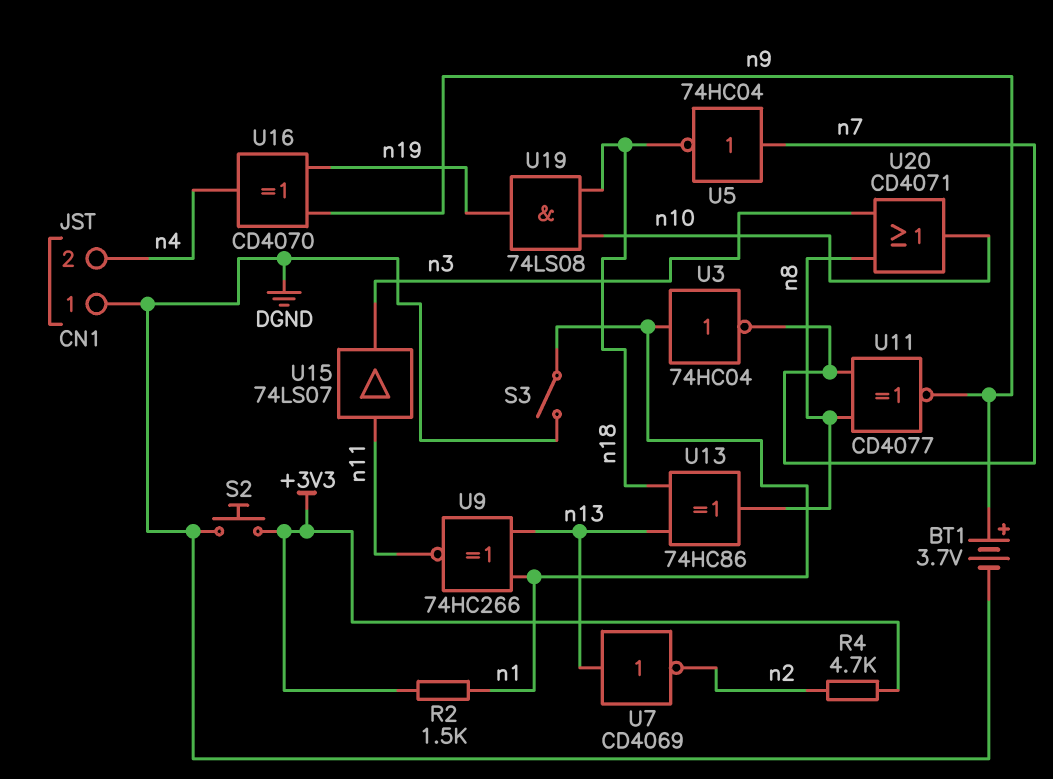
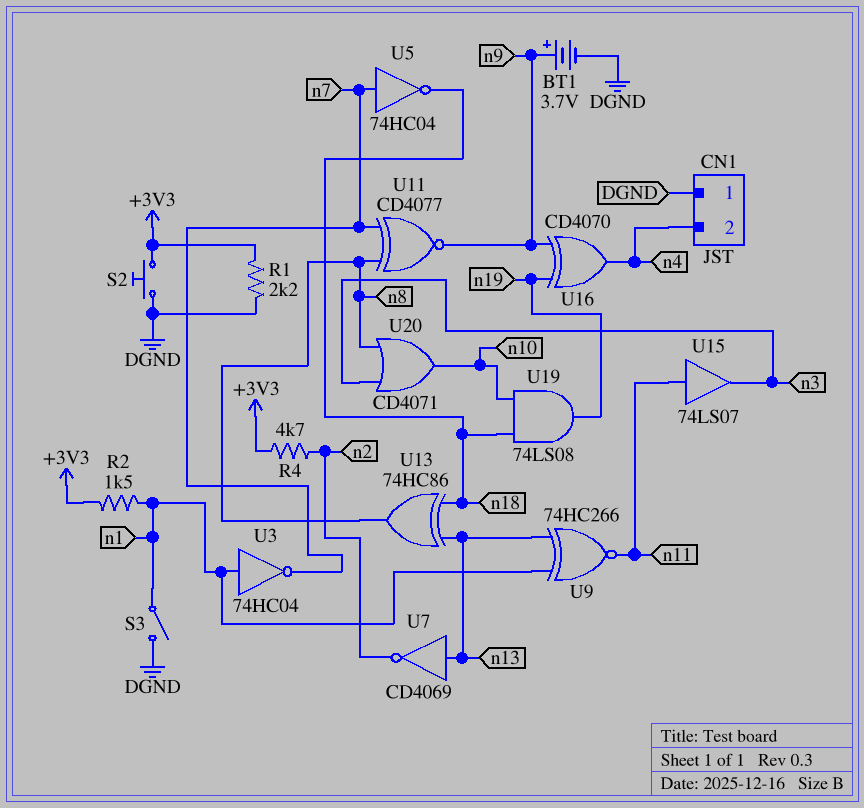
R1: none -> 2.2k (+3V3, DGND)

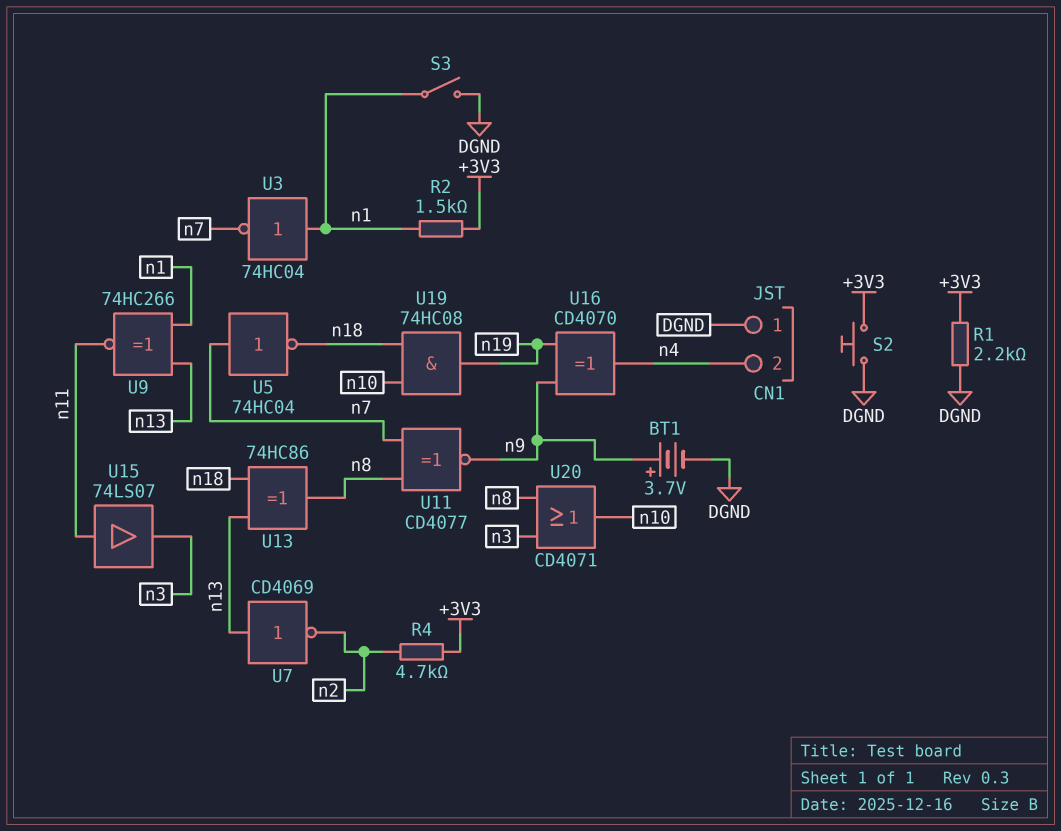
U19: AND 74LS08 (in n10, in n18, out n19) -> AND 74HC08 (in n10, in n18, out n19)

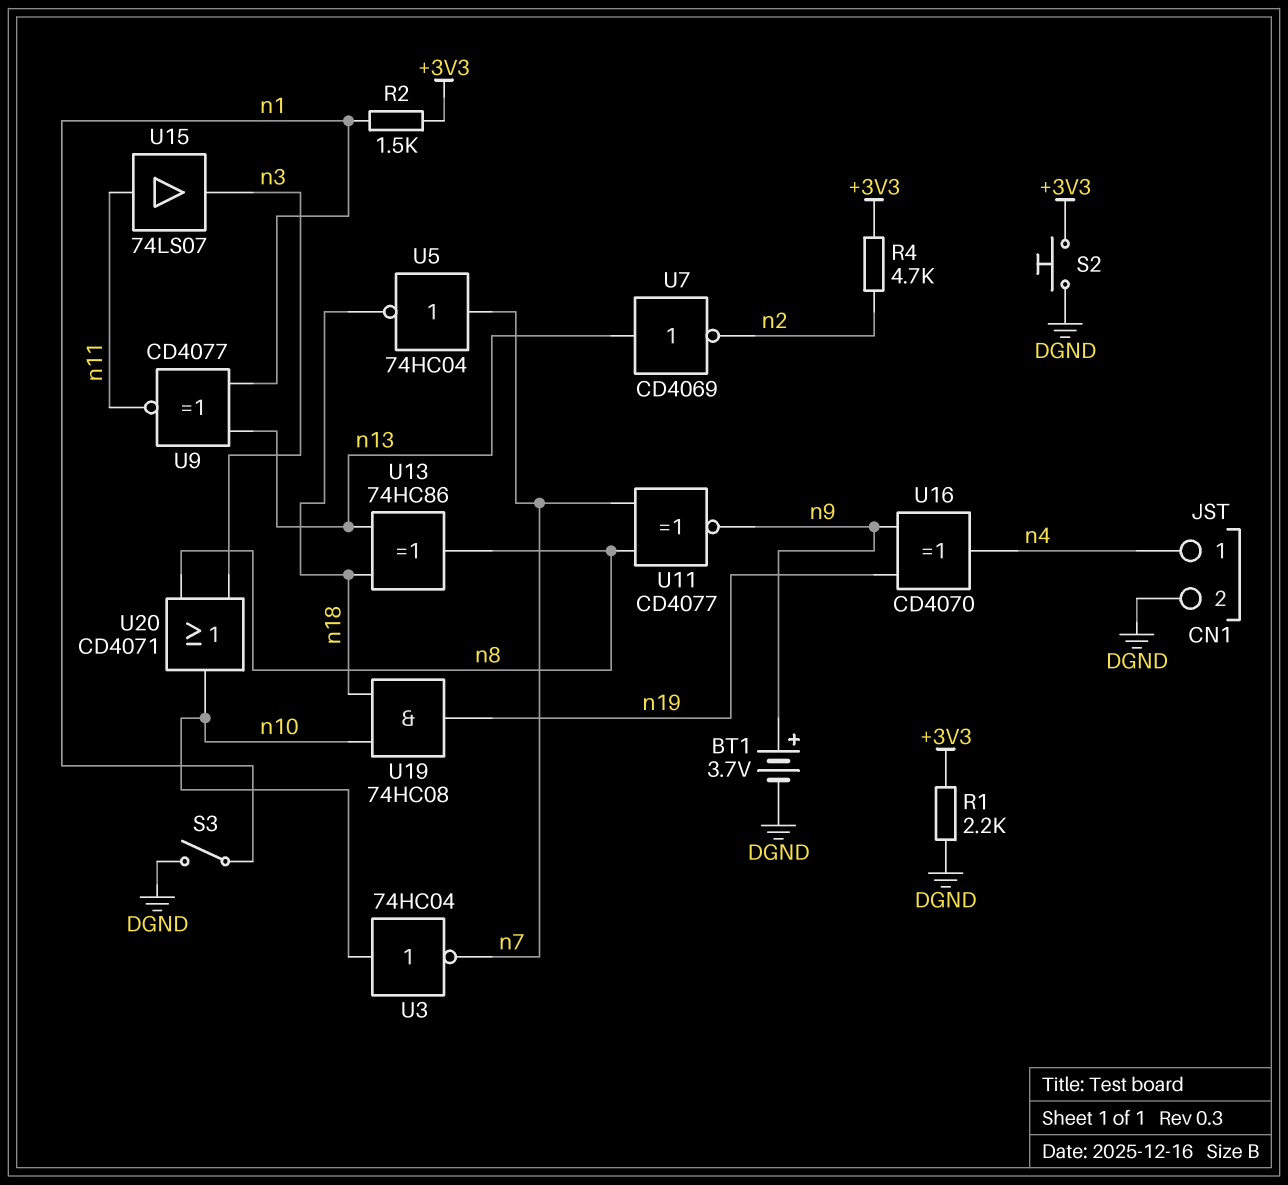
CN1 pin 1: DGND -> n4
CN1 pin 2: n4 -> DGND
U3: NOT 74HC04 (in n1, out n7) -> NOT 74HC04 (in n10, out n7)
U9: XNOR 74HC266 (in n1, in n13, out n11) -> XNOR CD4077 (in n1, in n13, out n11)

